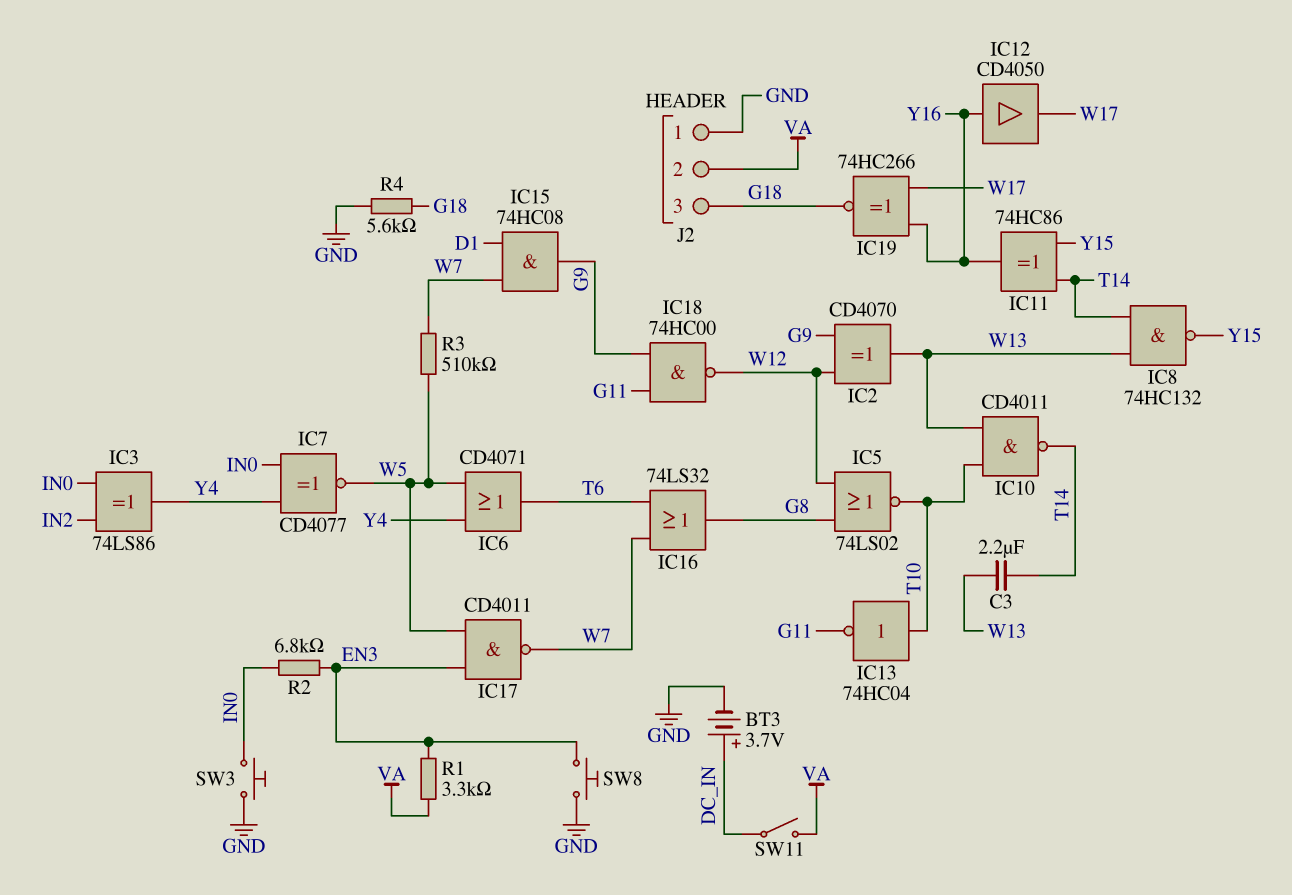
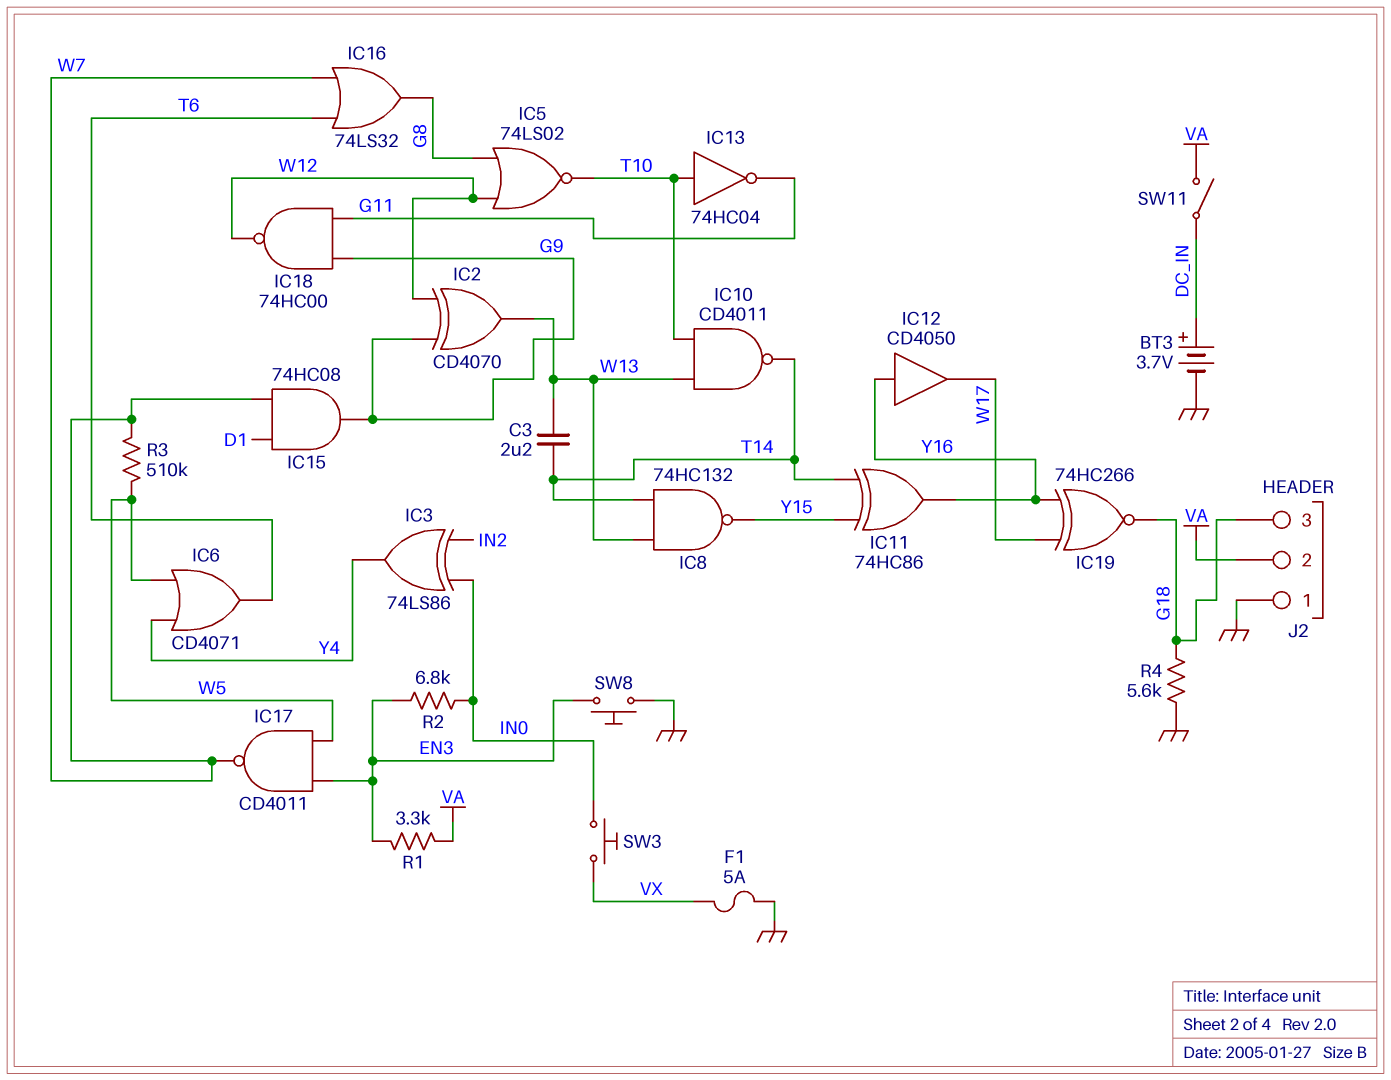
F1: none -> 5A (GND, VX)
IC7: XNOR CD4077 (in IN0, in Y4, out W5) -> none
SW3: button (GND, IN0) -> button (IN0, VX)

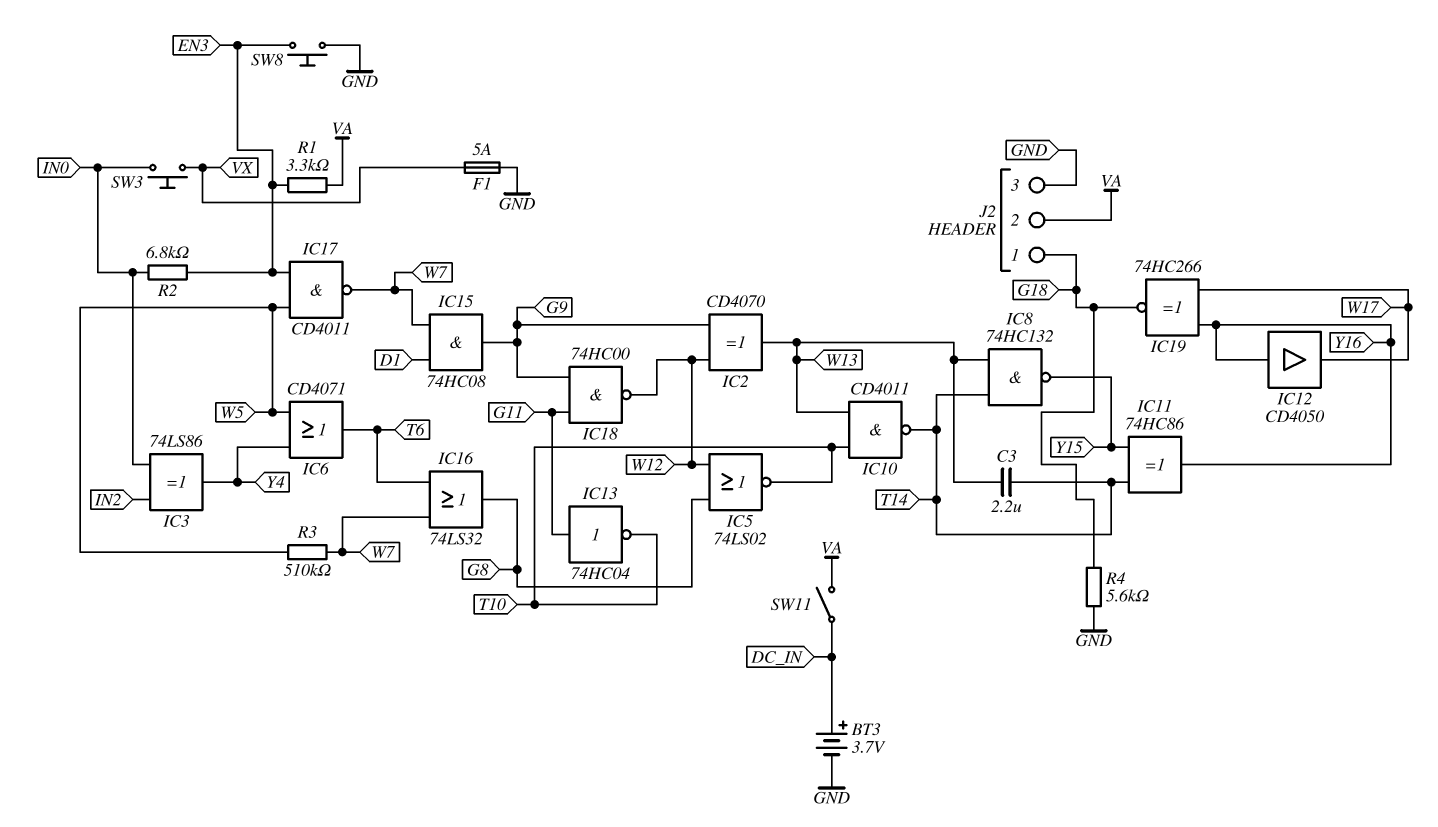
IC13: NOT 74HC04 (in T10, out G11) -> NOT 74HC04 (in G11, out T10)
J2 pin 1: GND -> G18
J2 pin 3: G18 -> GND

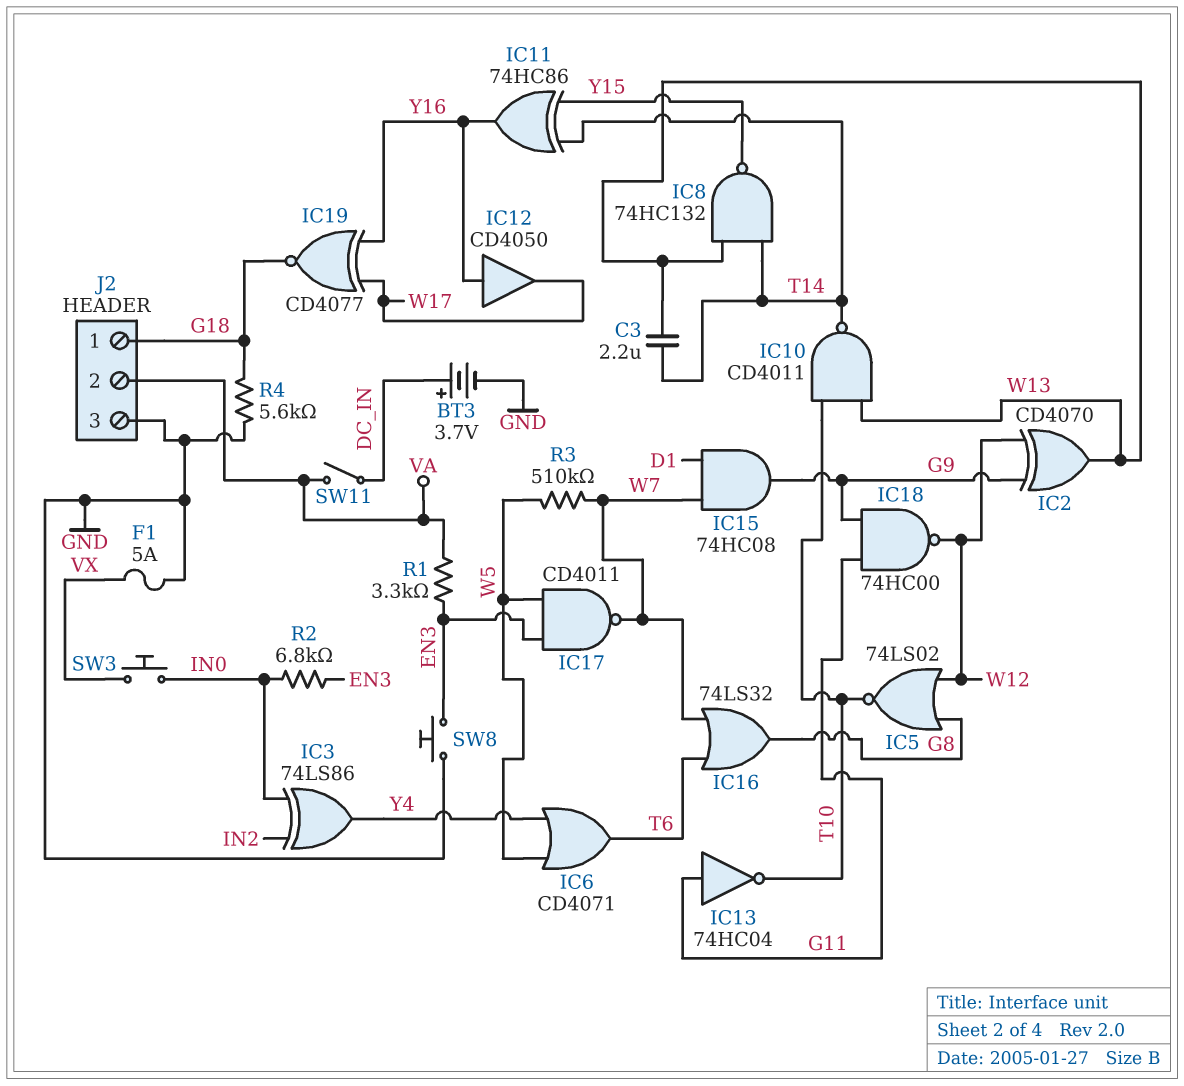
IC19: XNOR 74HC266 (in W17, in Y16, out G18) -> XNOR CD4077 (in W17, in Y16, out G18)

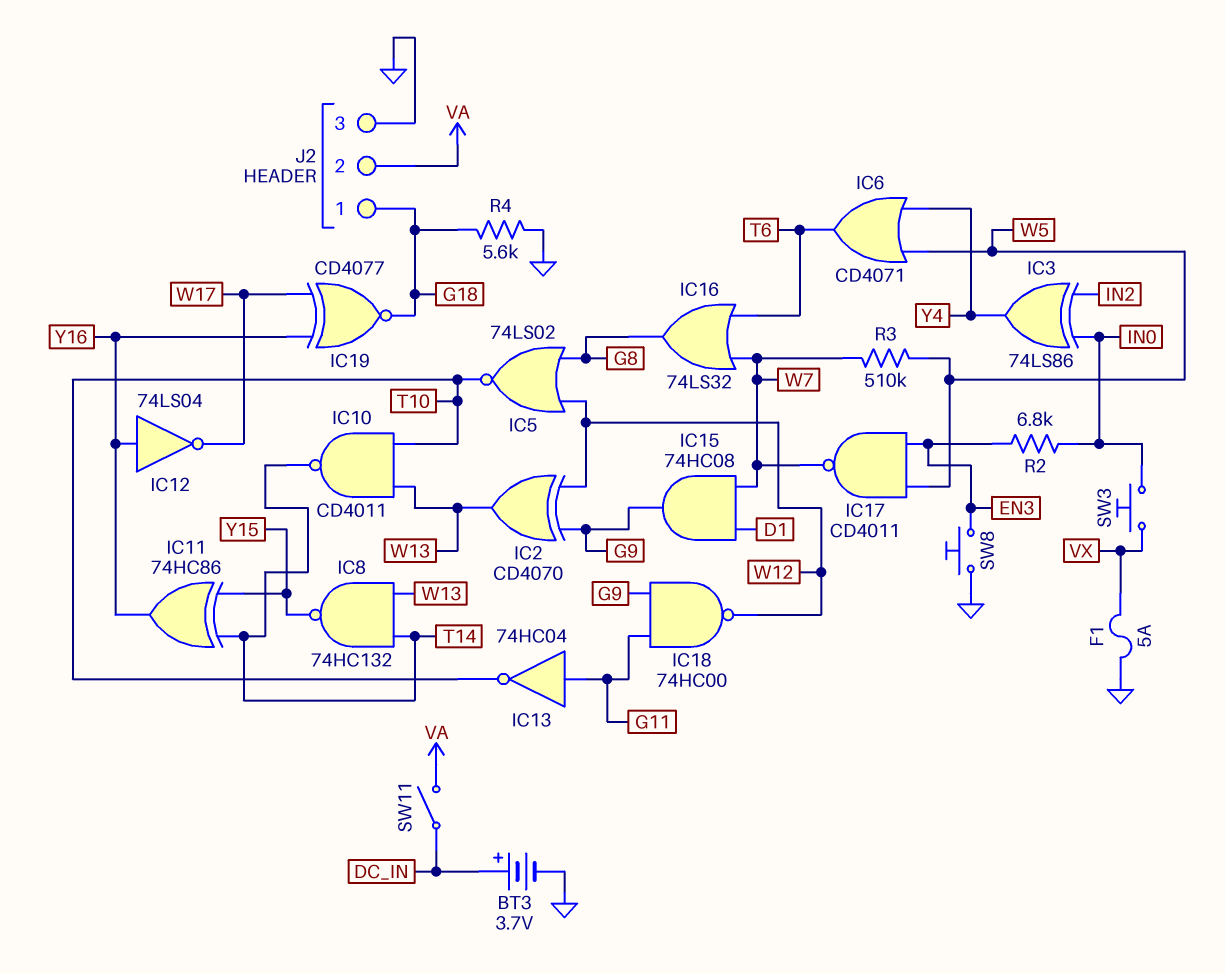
C3: 2.2uF (T14, W13) -> none
IC12: buffer CD4050 (in Y16, out W17) -> NOT 74LS04 (in Y16, out W17)
R1: 3.3k (EN3, VA) -> none

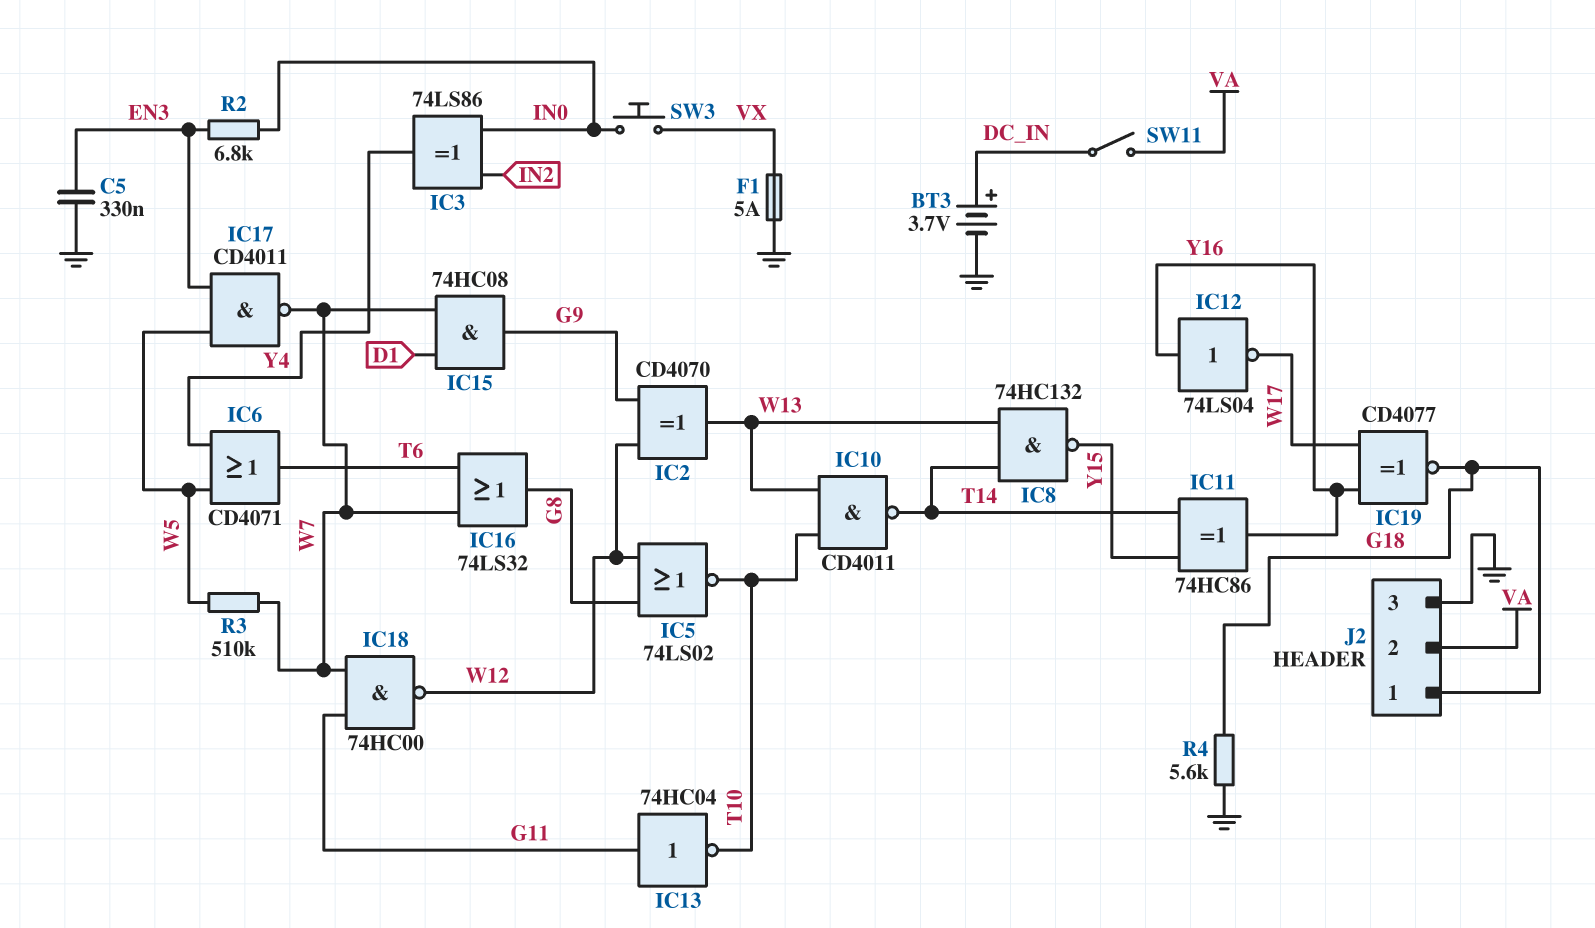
C5: none -> 330nF (EN3, GND)
IC18: NAND 74HC00 (in G9, in G11, out W12) -> NAND 74HC00 (in G11, in W7, out W12)
SW8: button (EN3, GND) -> none

